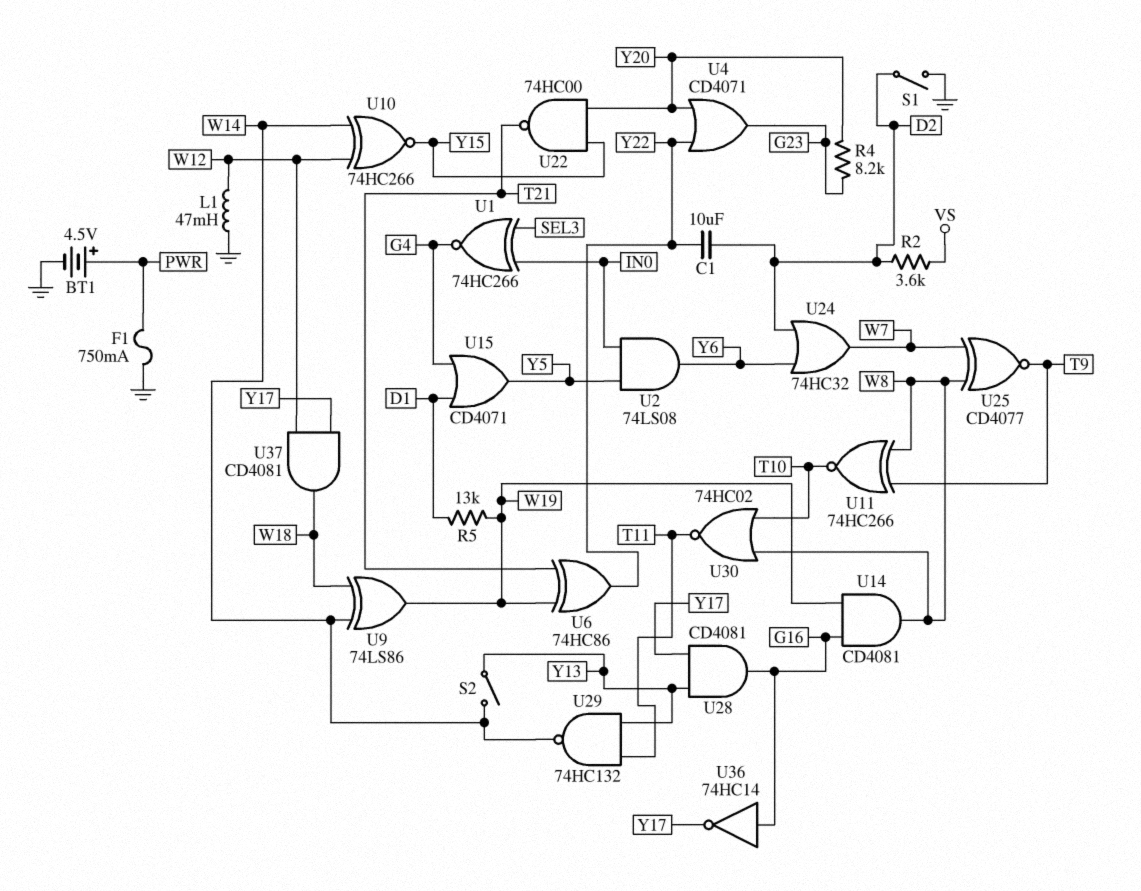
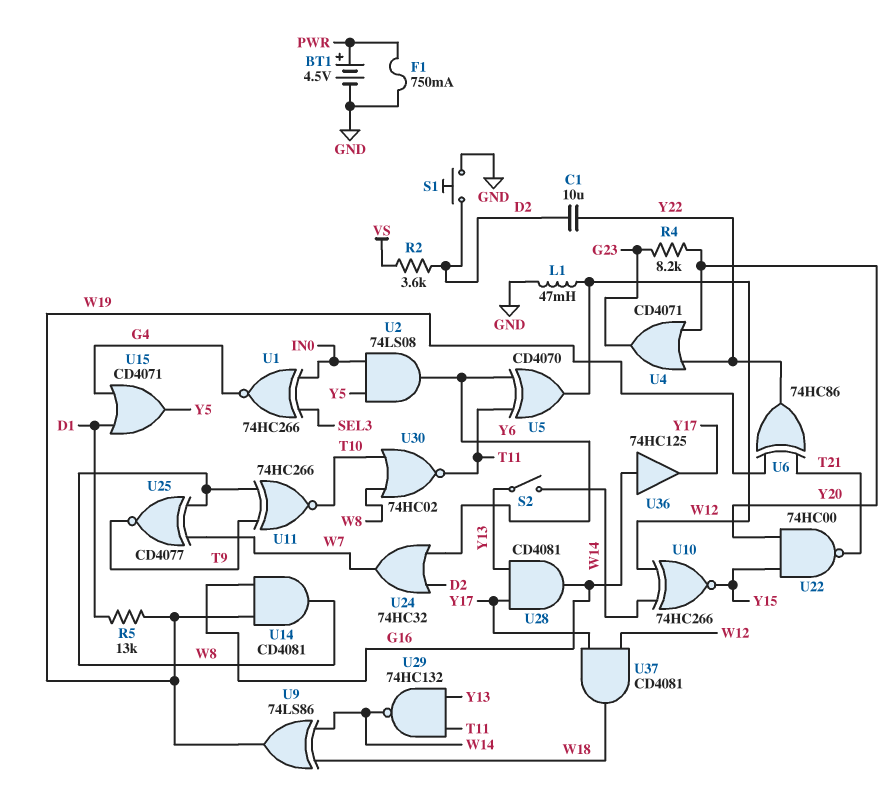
S1: switch (D2, GND) -> button (D2, GND)
U5: none -> XOR CD4070 (in T11, in Y6, out W12)
U36: NOT 74HC14 (in G16, out Y17) -> buffer 74HC125 (in G16, out Y17)

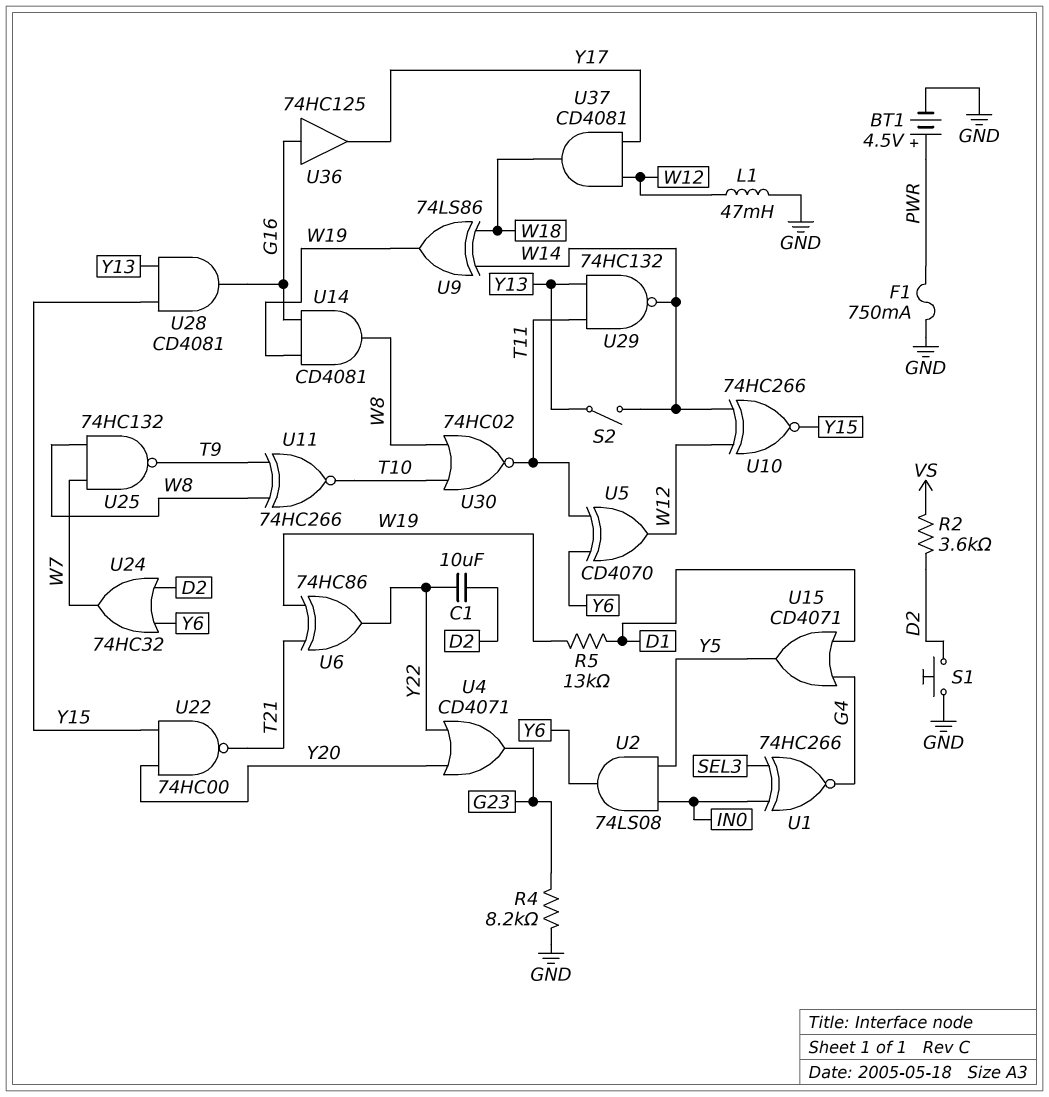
R4: 8.2k (G23, Y20) -> 8.2k (G23, GND)
U25: XNOR CD4077 (in W7, in W8, out T9) -> NAND 74HC132 (in W7, in W8, out T9)
U28: AND CD4081 (in Y13, in Y17, out G16) -> AND CD4081 (in Y13, in Y15, out G16)

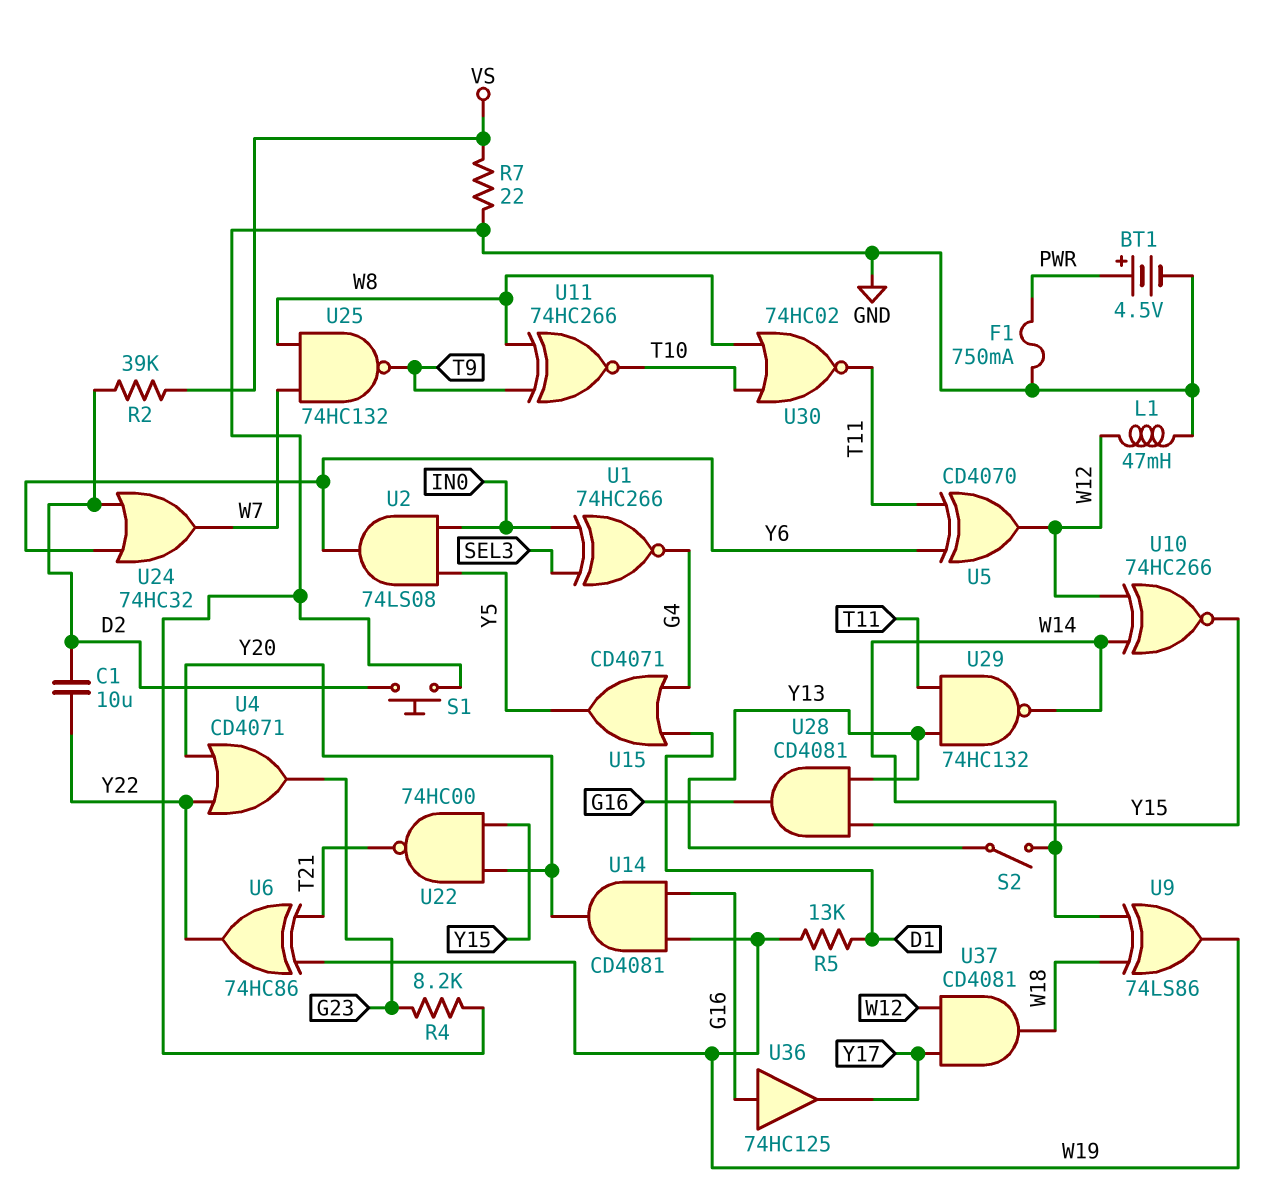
R2: 3.6k (D2, VS) -> 39k (D2, VS)
R7: none -> 22 (GND, VS)
U14: AND CD4081 (in G16, in W19, out W8) -> AND CD4081 (in G16, in W19, out Y20)

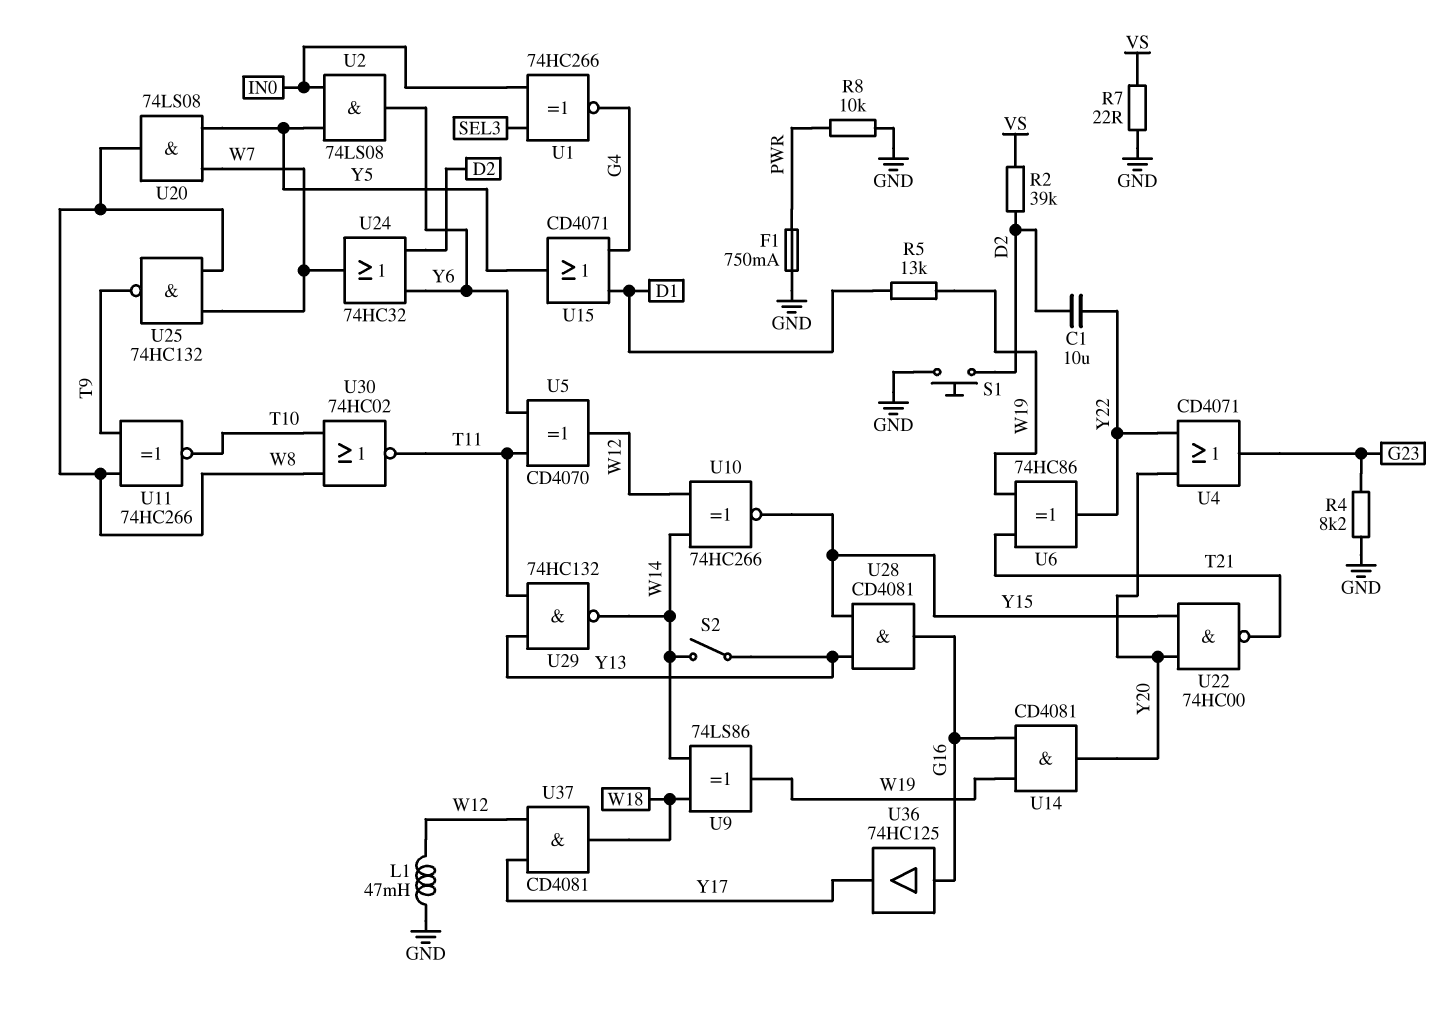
BT1: 4.5V (plus PWR, minus GND) -> none
R8: none -> 10k (GND, PWR)
U20: none -> AND 74LS08 (in W7, in Y5, out W8)

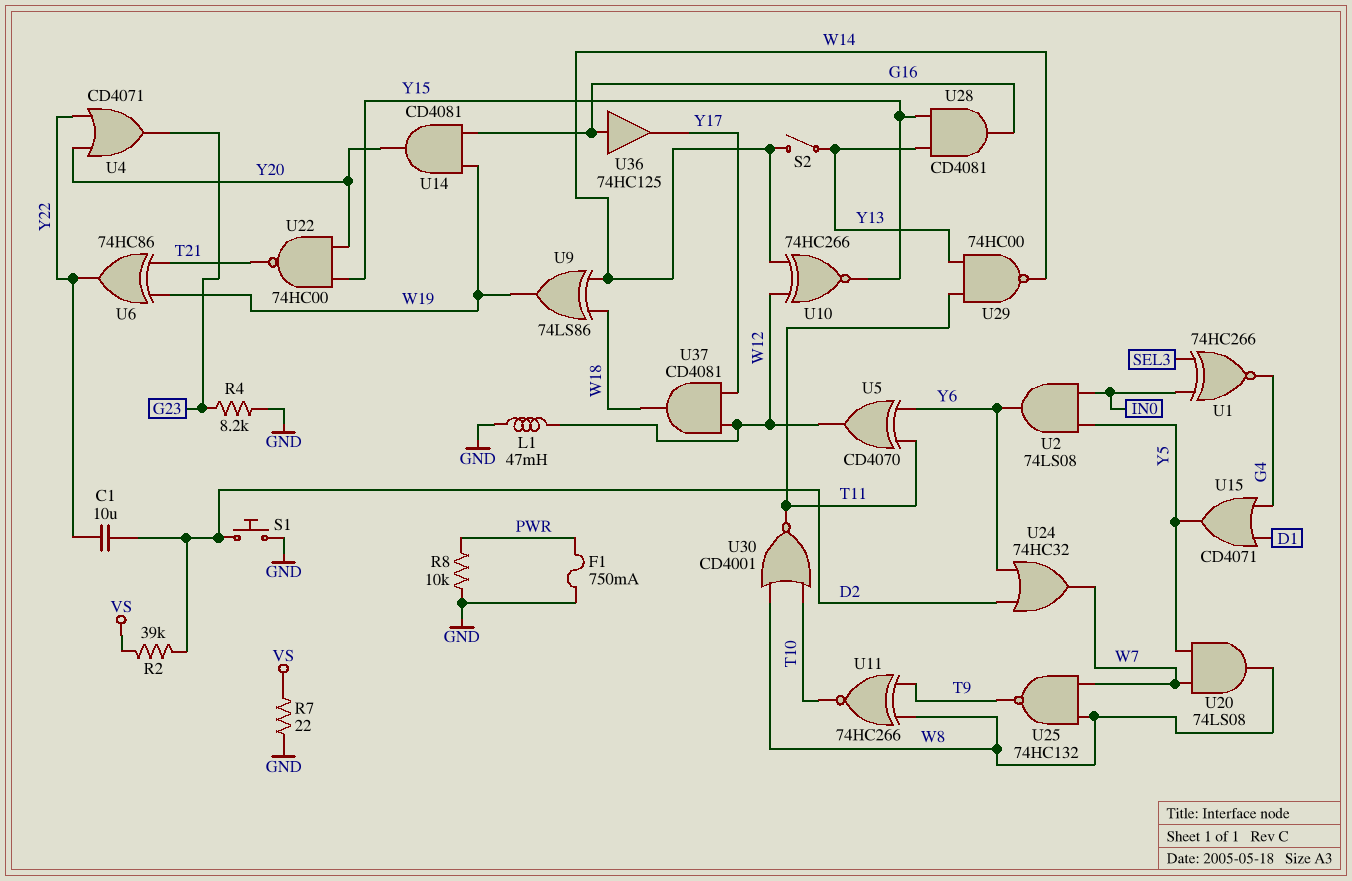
R5: 13k (D1, W19) -> none
U29: NAND 74HC132 (in T11, in Y13, out W14) -> NAND 74HC00 (in T11, in Y13, out W14)
U30: NOR 74HC02 (in T10, in W8, out T11) -> NOR CD4001 (in T10, in W8, out T11)

